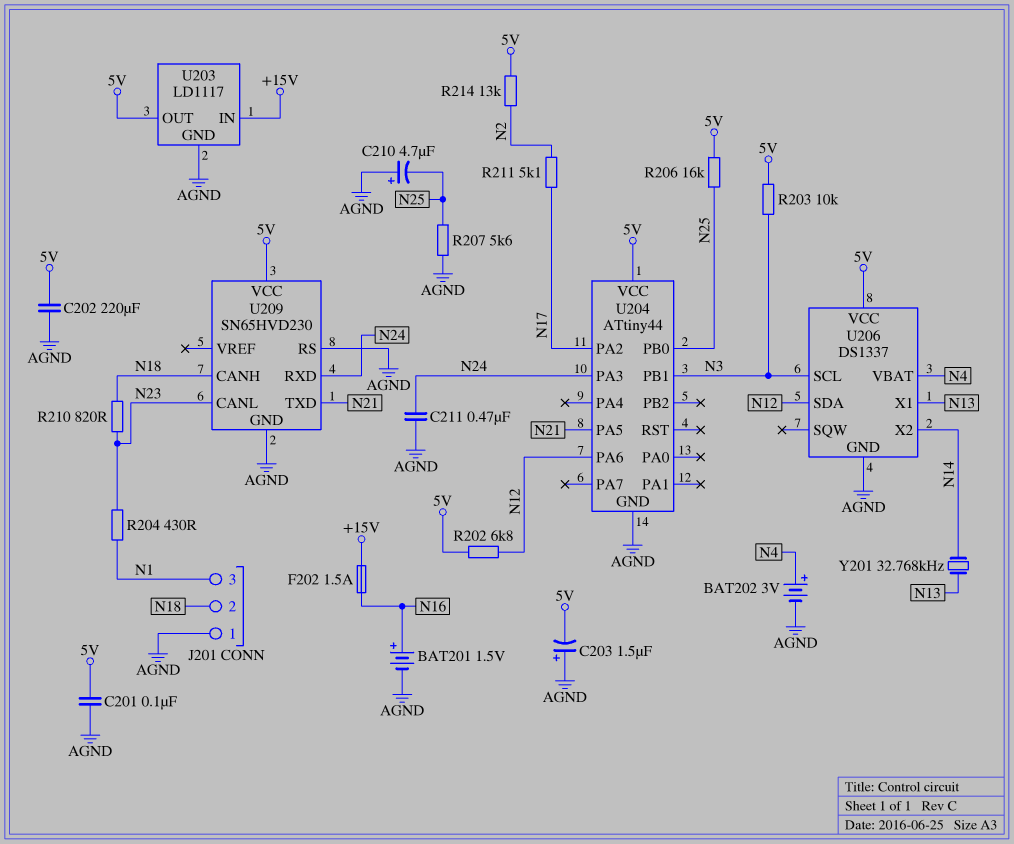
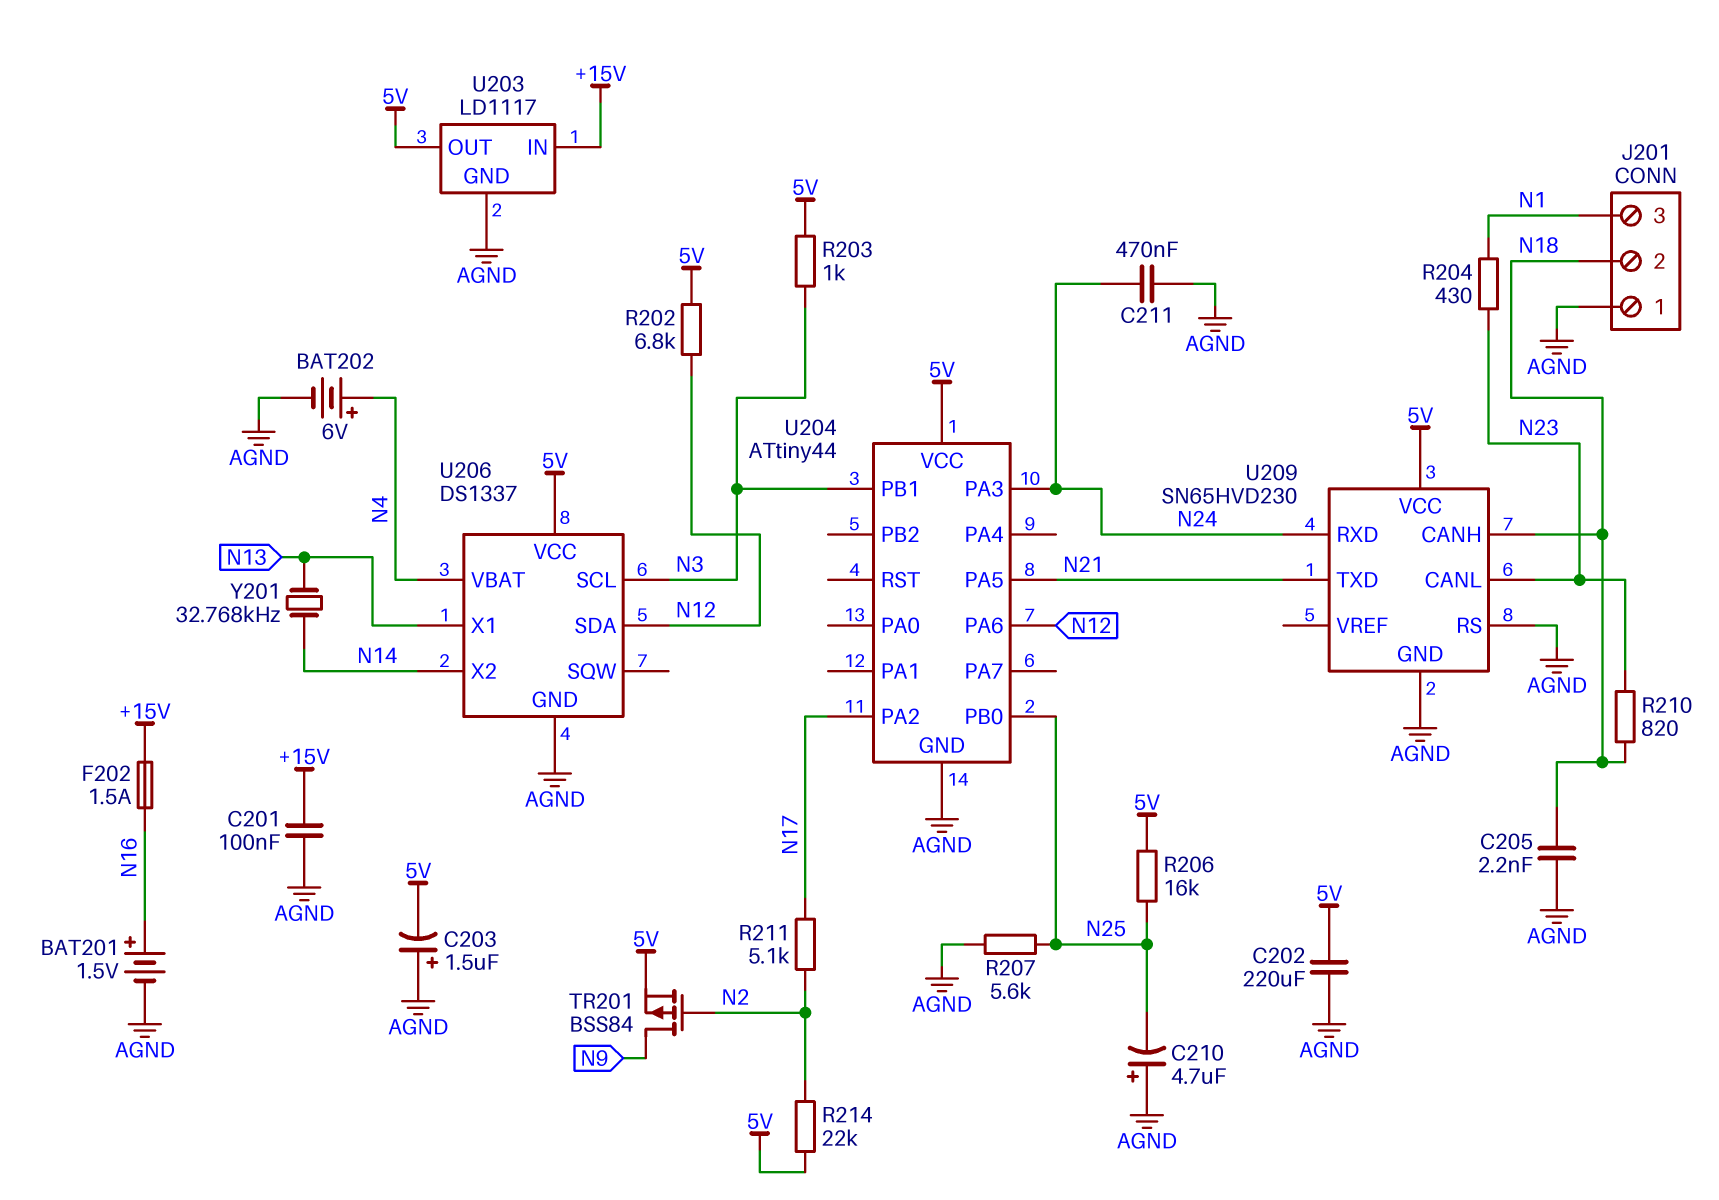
BAT202: 3V (plus N4, minus AGND) -> 6V (plus N4, minus AGND)
C201: 100nF (5V, AGND) -> 100nF (+15V, AGND)
C205: none -> 2.2nF (AGND, N18)
R203: 10k (5V, N3) -> 1k (5V, N3)
R214: 13k (5V, N2) -> 22k (5V, N2)
TR201: none -> PMOS BSS84 (G N2, D N9, S 5V)

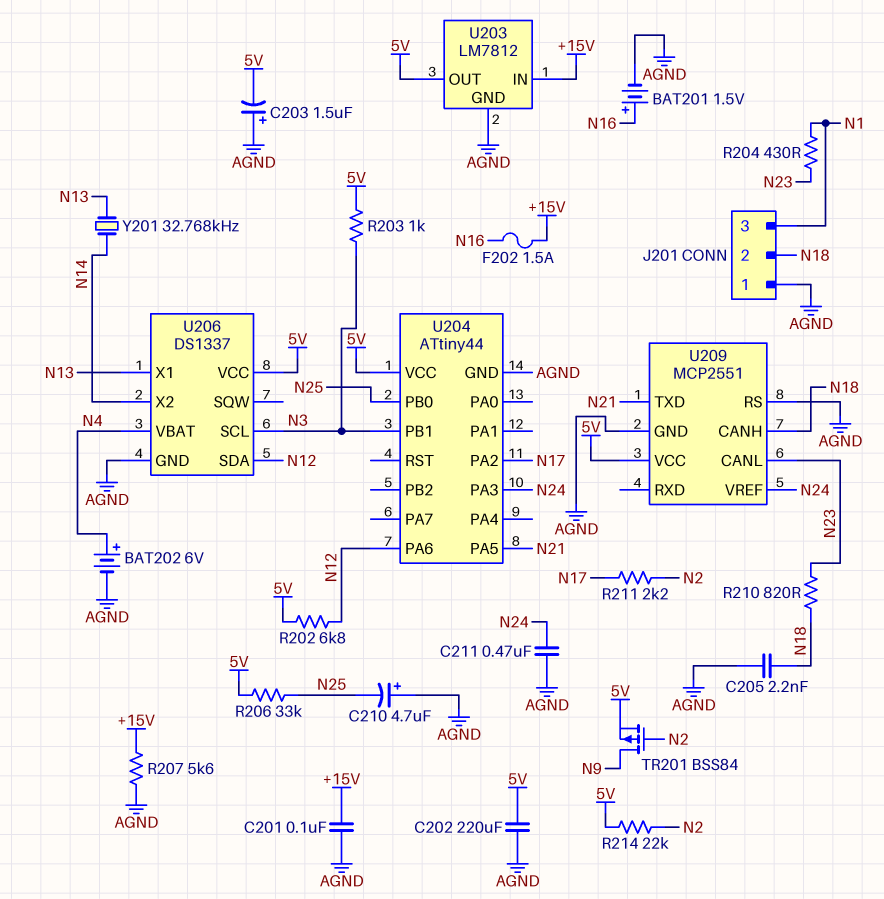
R206: 16k (5V, N25) -> 33k (5V, N25)
R207: 5.6k (AGND, N25) -> 5.6k (+15V, AGND)
R211: 5.1k (N2, N17) -> 2.2k (N2, N17)
U203: LD1117 -> LM7812
U209: SN65HVD230 -> MCP2551
U209 pin RXD: N24 -> none
U209 pin VREF: none -> N24

